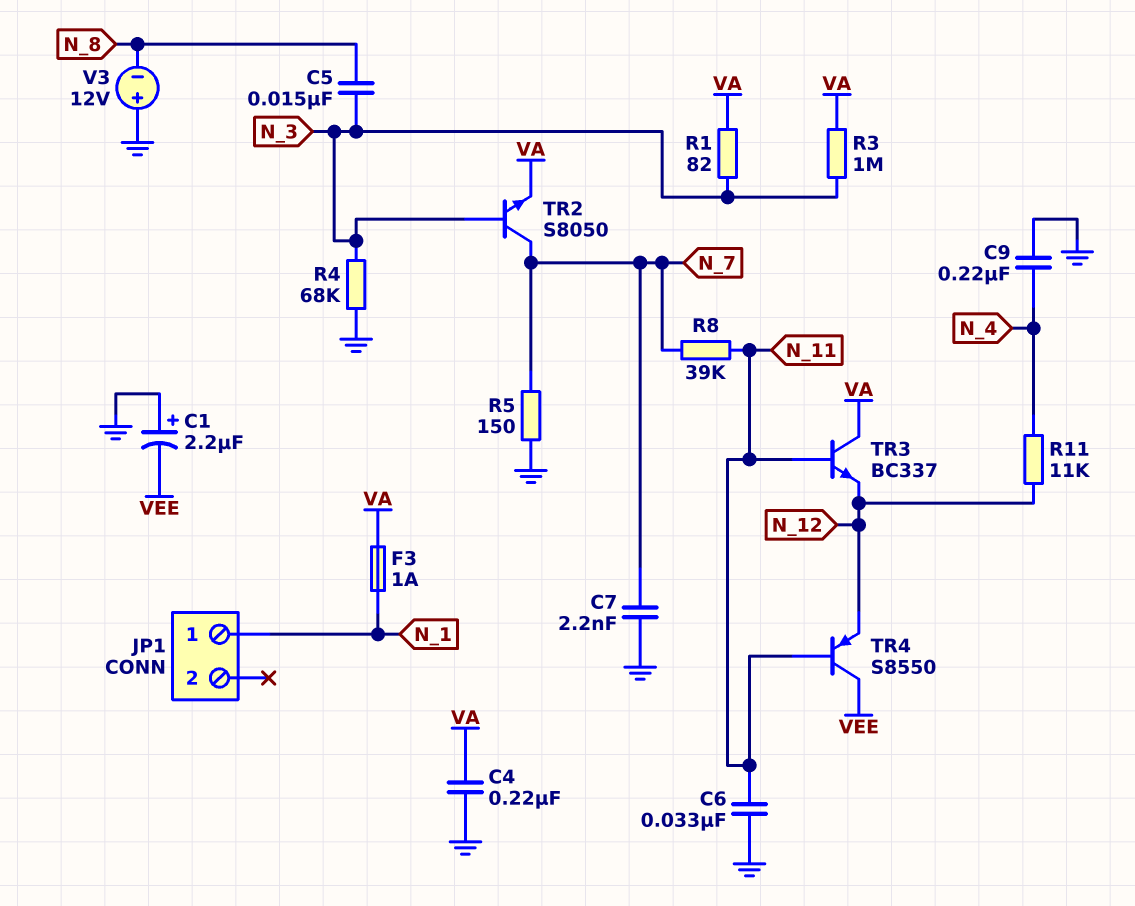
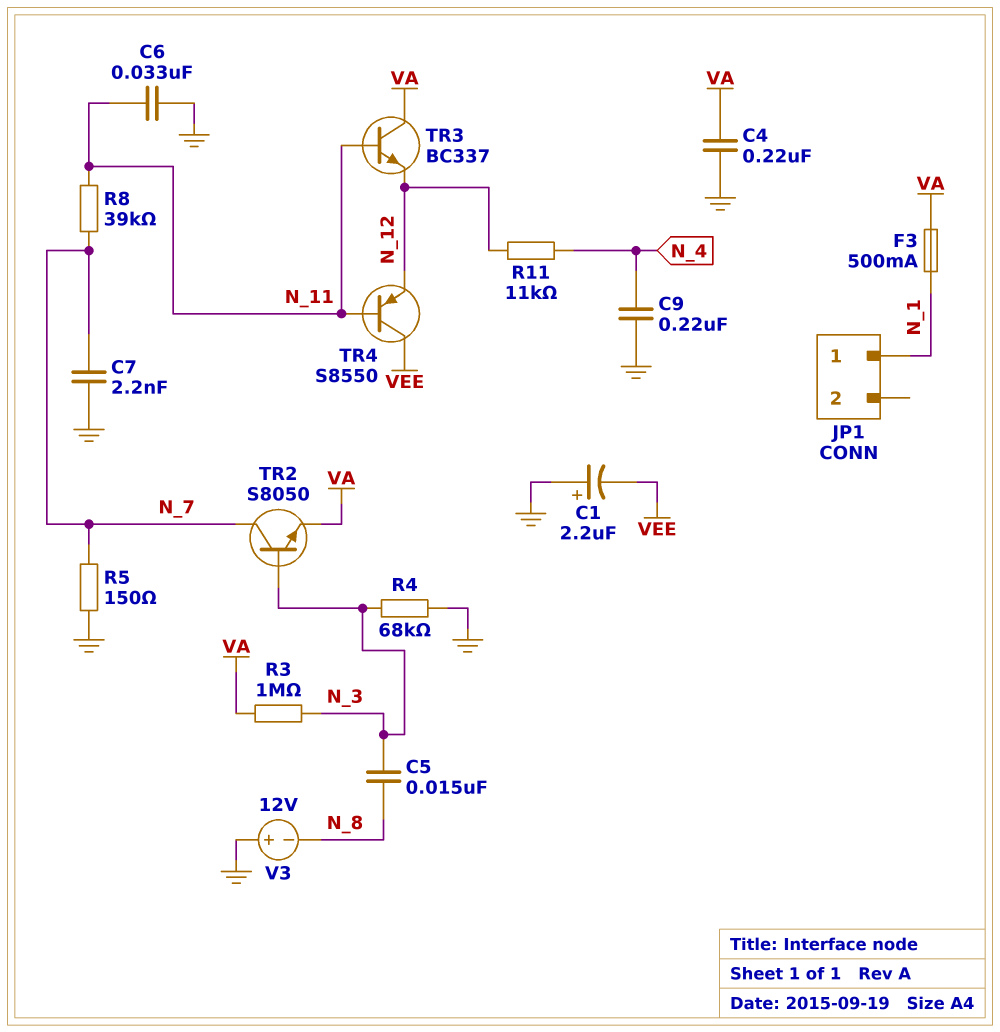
F3: 1A (N_1, VA) -> 500mA (N_1, VA)
R1: 82 (N_3, VA) -> none

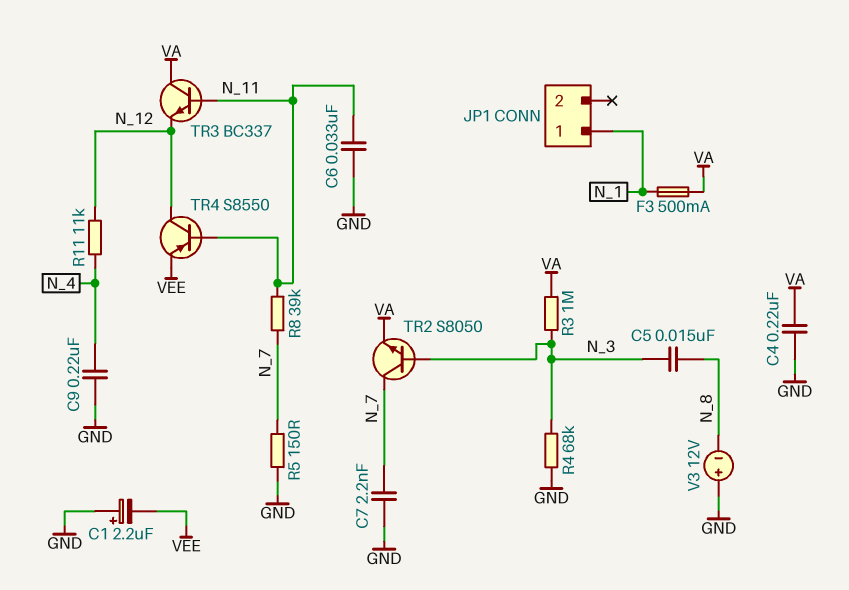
TR4: PNP S8550 (B N_11, C VEE, E N_12) -> PNP S8550 (B N_11, C N_12, E VEE)

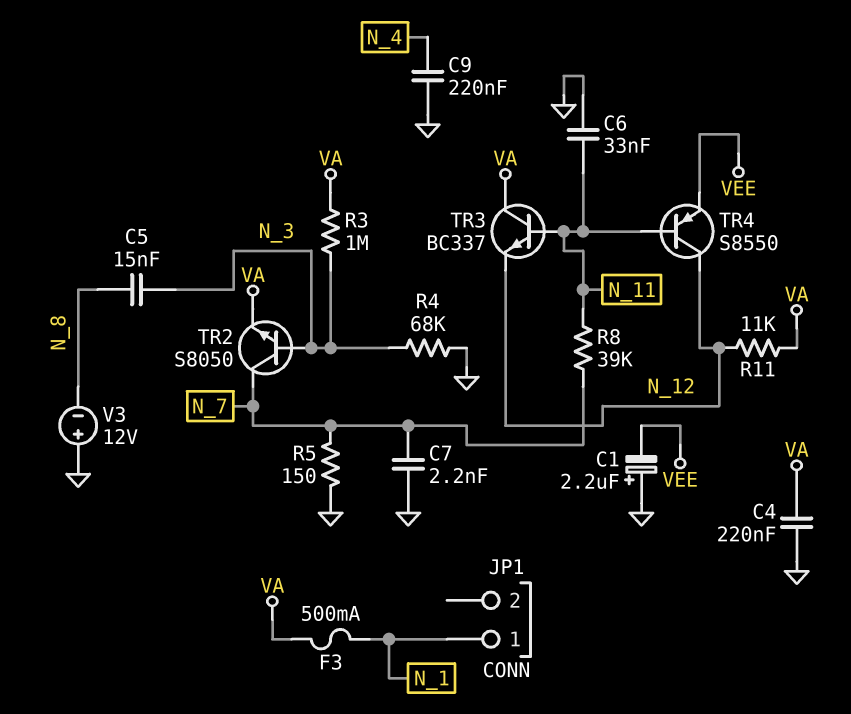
R11: 11k (N_4, N_12) -> 11k (N_12, VA)

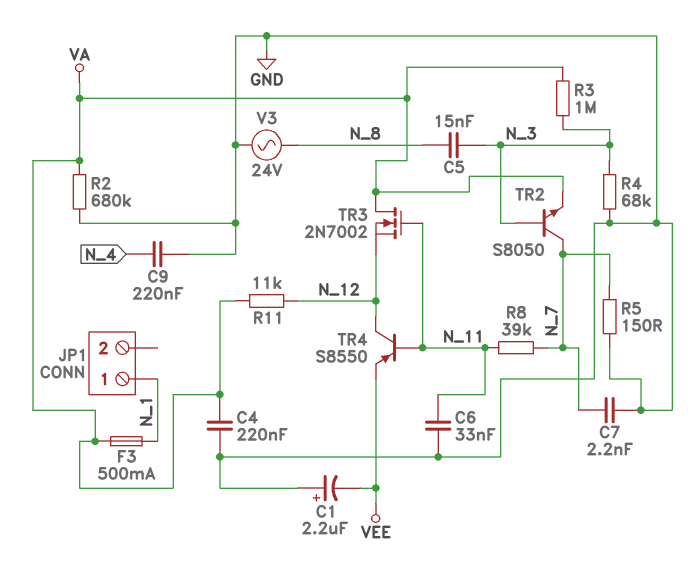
R2: none -> 680k (GND, VA)
TR3: NPN BC337 (B N_11, C VA, E N_12) -> NMOS 2N7002 (G N_11, D VA, S N_12)
V3: 12V (plus GND, minus N_8) -> AC 24V (GND, N_8)

